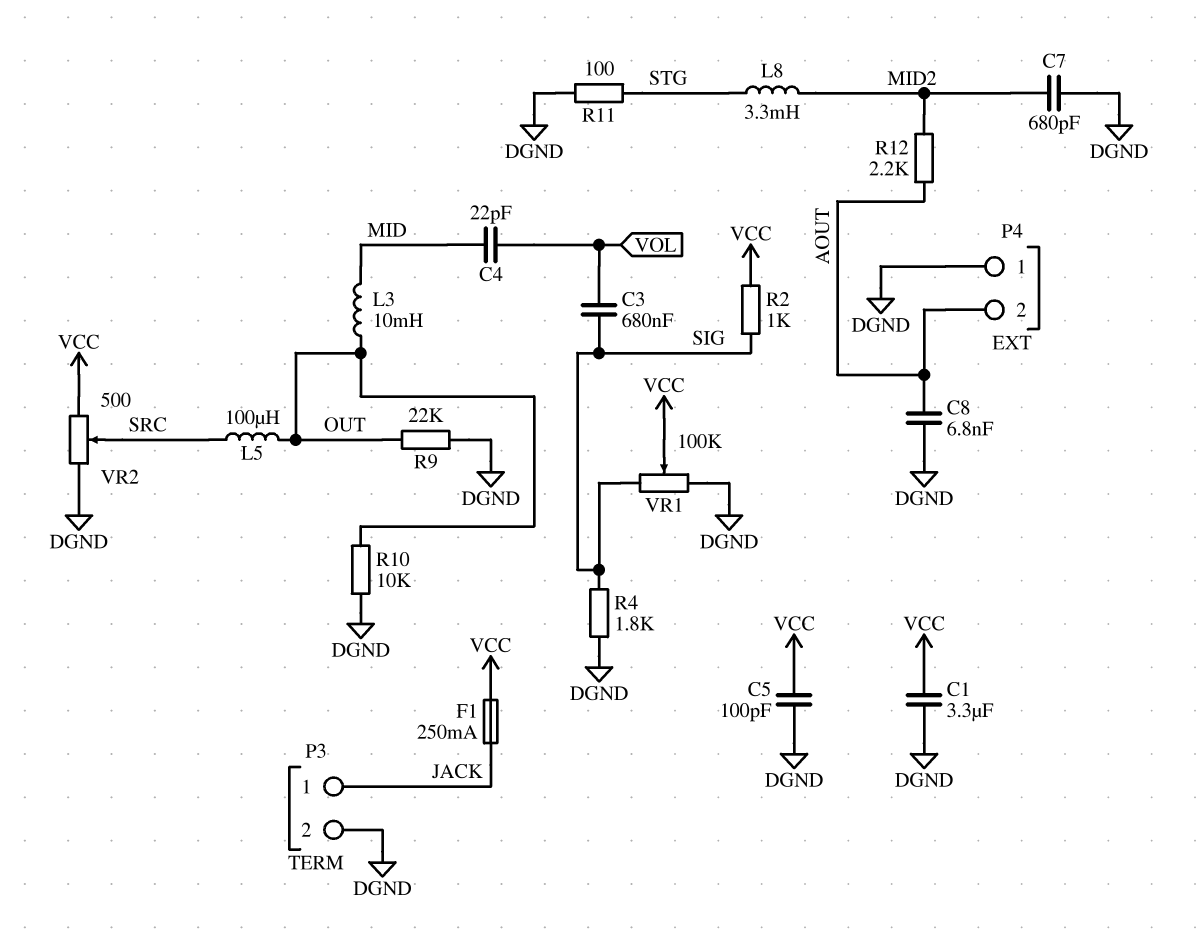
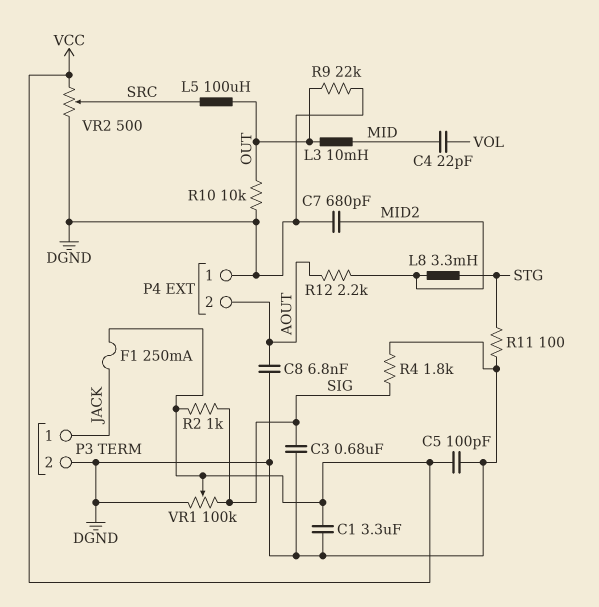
C3: 680nF (SIG, VOL) -> 680nF (DGND, SIG)

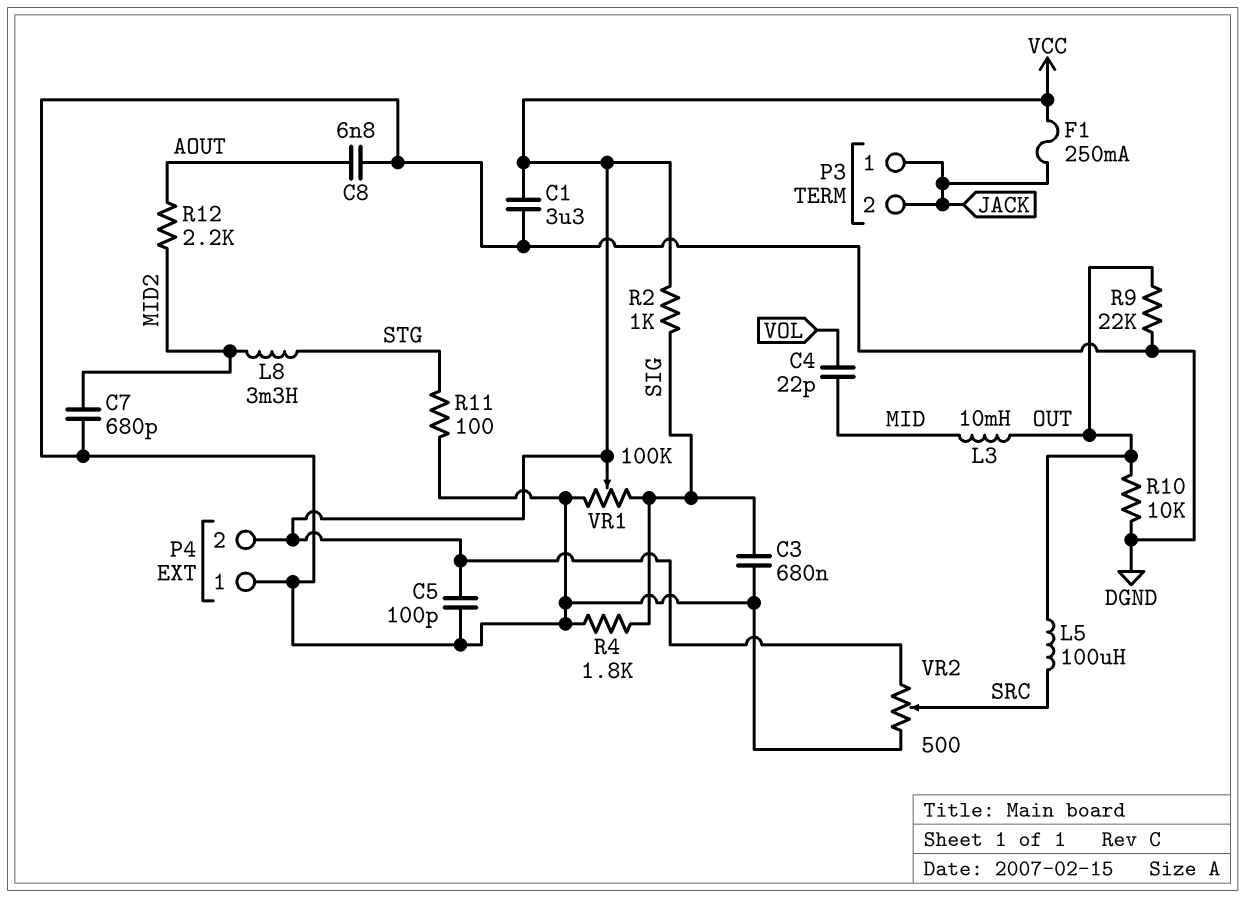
P3 pin 2: DGND -> JACK
P4 pin 2: AOUT -> VCC

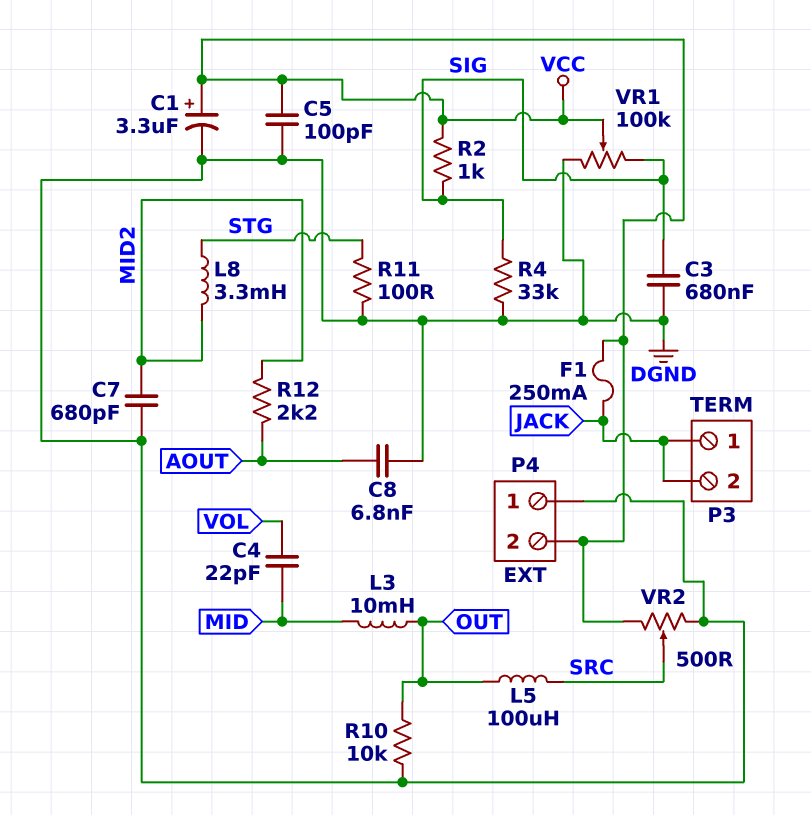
C1: 3.3uF (DGND, VCC) -> 3.3uF (plus VCC, minus DGND)
R4: 1.8k (DGND, SIG) -> 33k (DGND, SIG)
R9: 22k (DGND, OUT) -> none

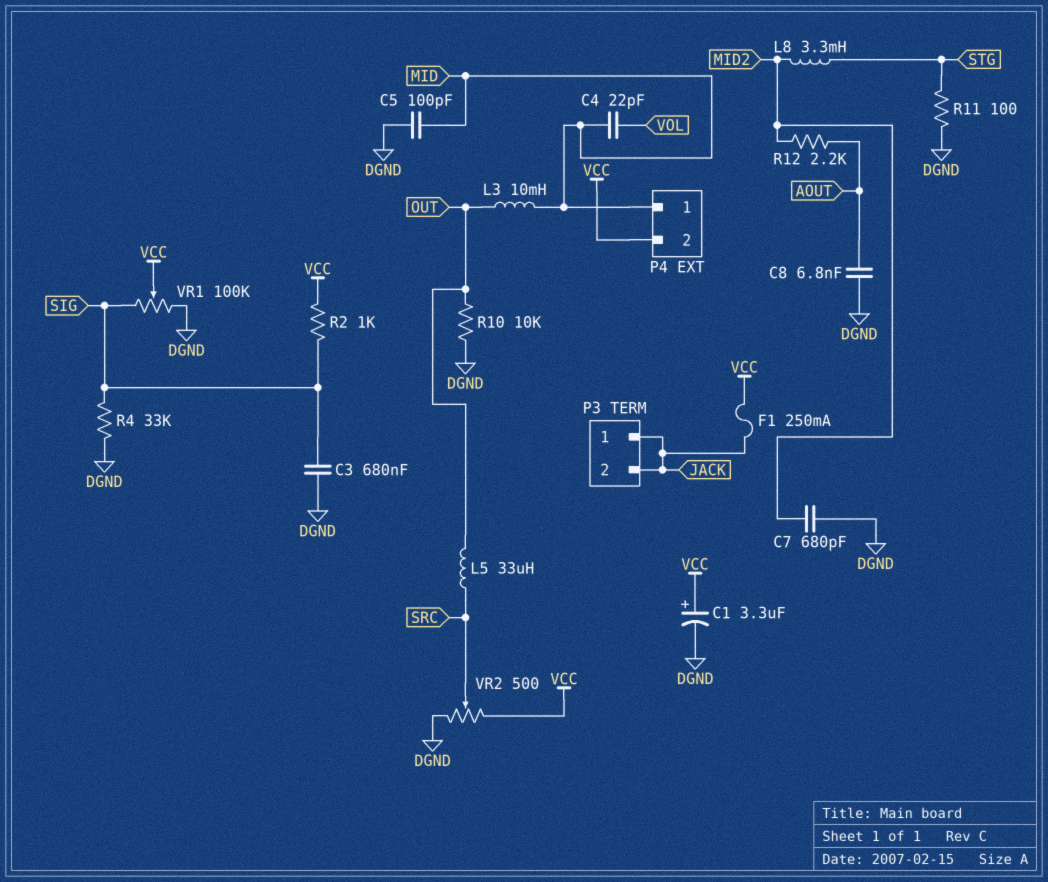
C5: 100pF (DGND, VCC) -> 100pF (DGND, MID)
L5: 100uH (OUT, SRC) -> 33uH (OUT, SRC)
P4 pin 1: DGND -> MID

